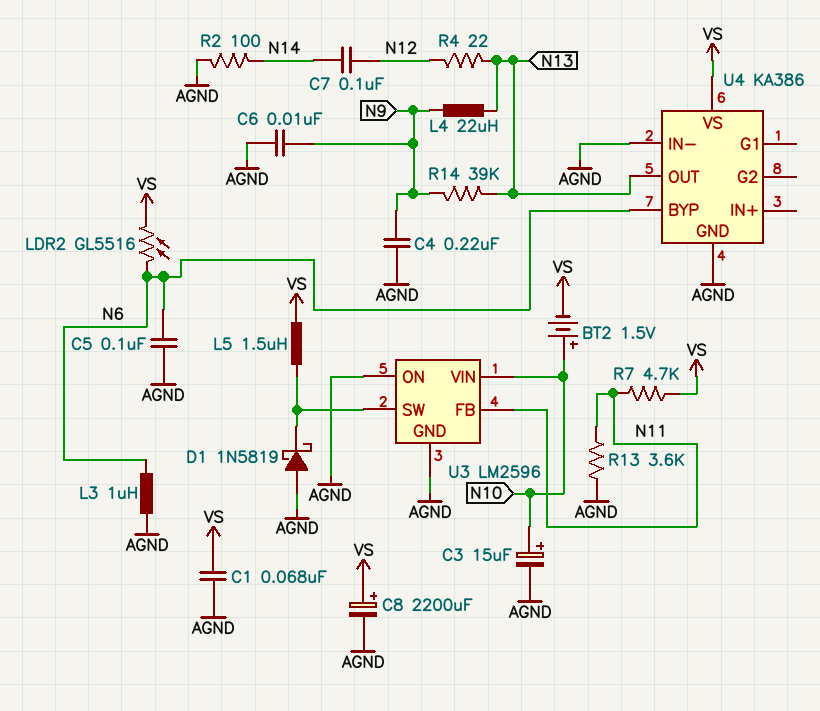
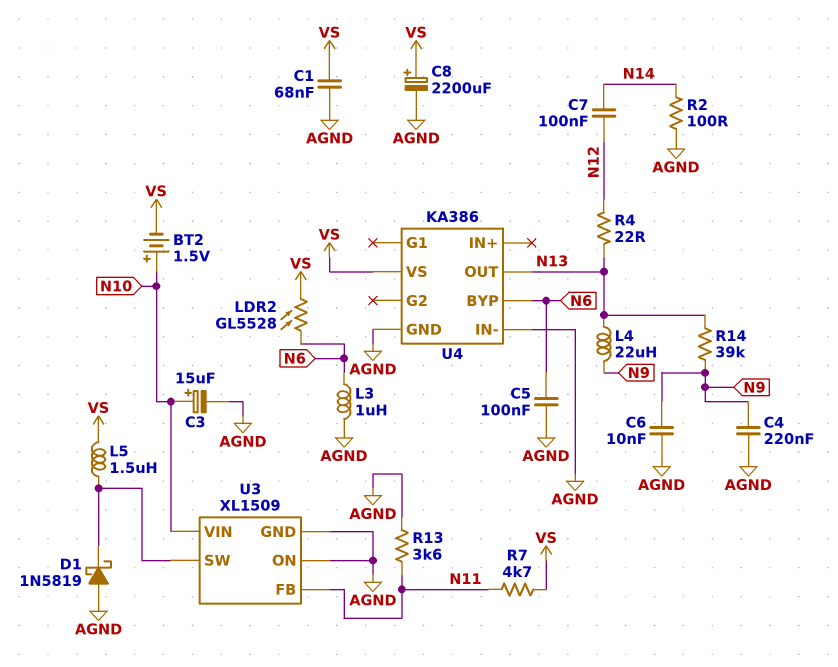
LDR2: GL5516 (N6, VS) -> GL5528 (N6, VS)
U3: LM2596 -> XL1509

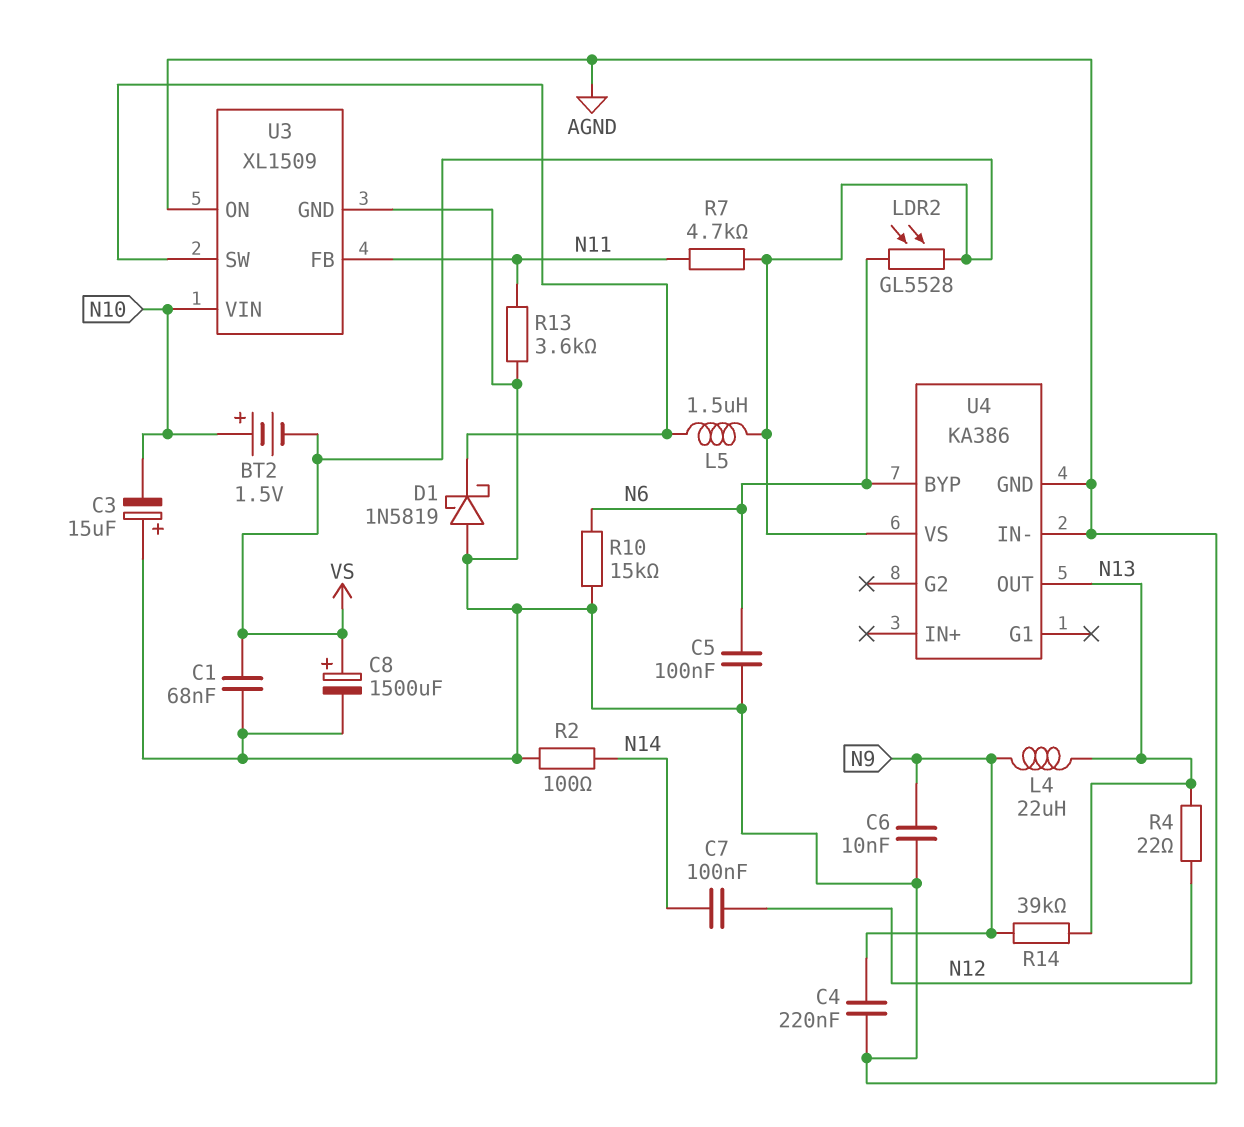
C3: 15uF (plus N10, minus AGND) -> 15uF (plus AGND, minus N10)
C8: 2200uF (plus VS, minus AGND) -> 1500uF (plus VS, minus AGND)
L3: 1uH (AGND, N6) -> none
R10: none -> 15k (AGND, N6)

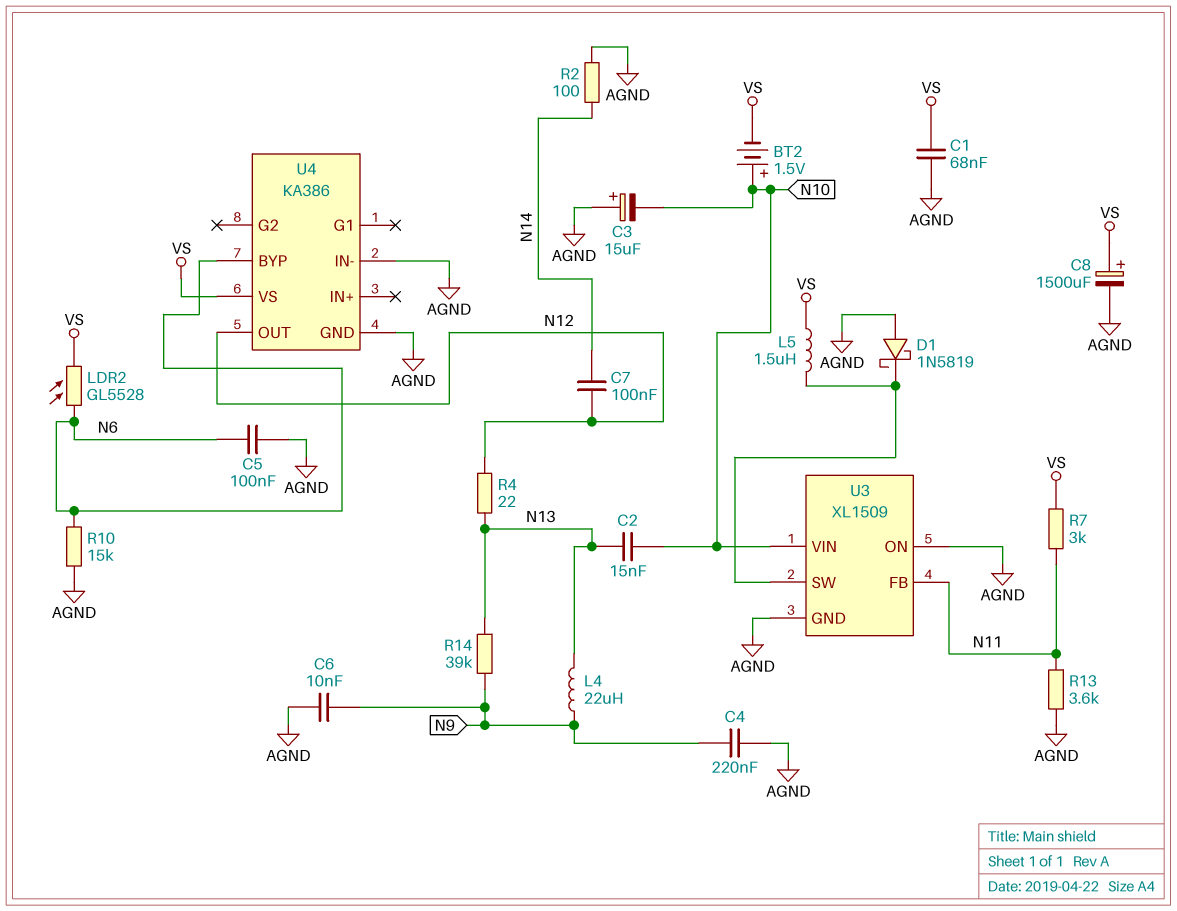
C2: none -> 15nF (N10, N13)
R7: 4.7k (N11, VS) -> 3k (N11, VS)
U4 pin OUT: N13 -> N12

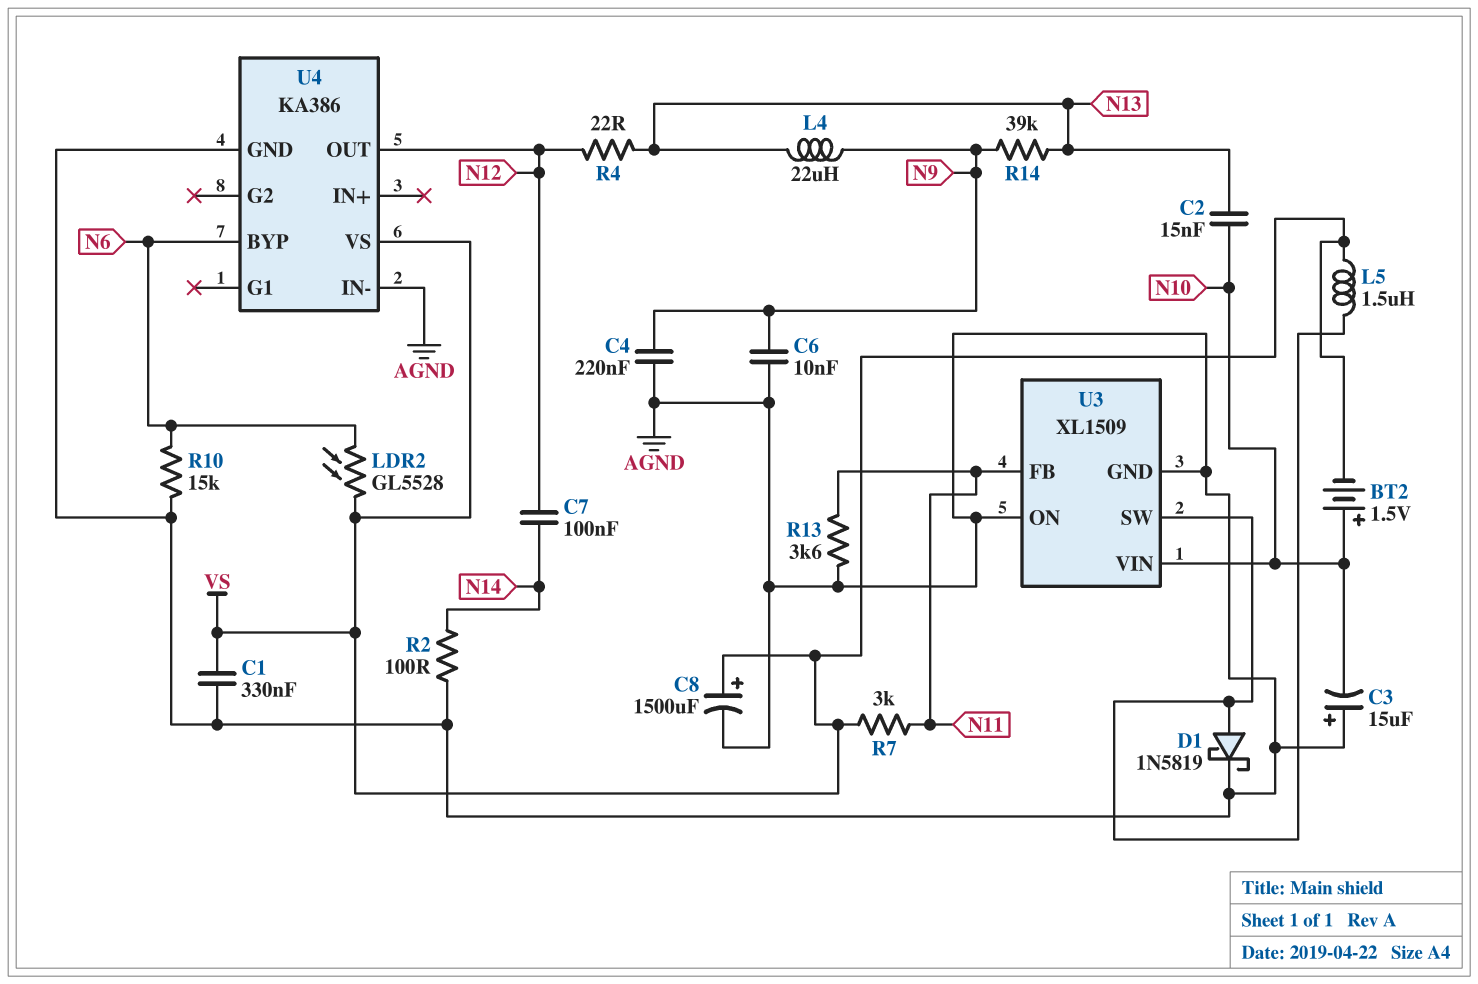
C1: 68nF (AGND, VS) -> 330nF (AGND, VS)
C5: 100nF (AGND, N6) -> none
D1: schottky 1N5819 (A AGND, K U3/SW) -> schottky 1N5819 (A U3/SW, K AGND)

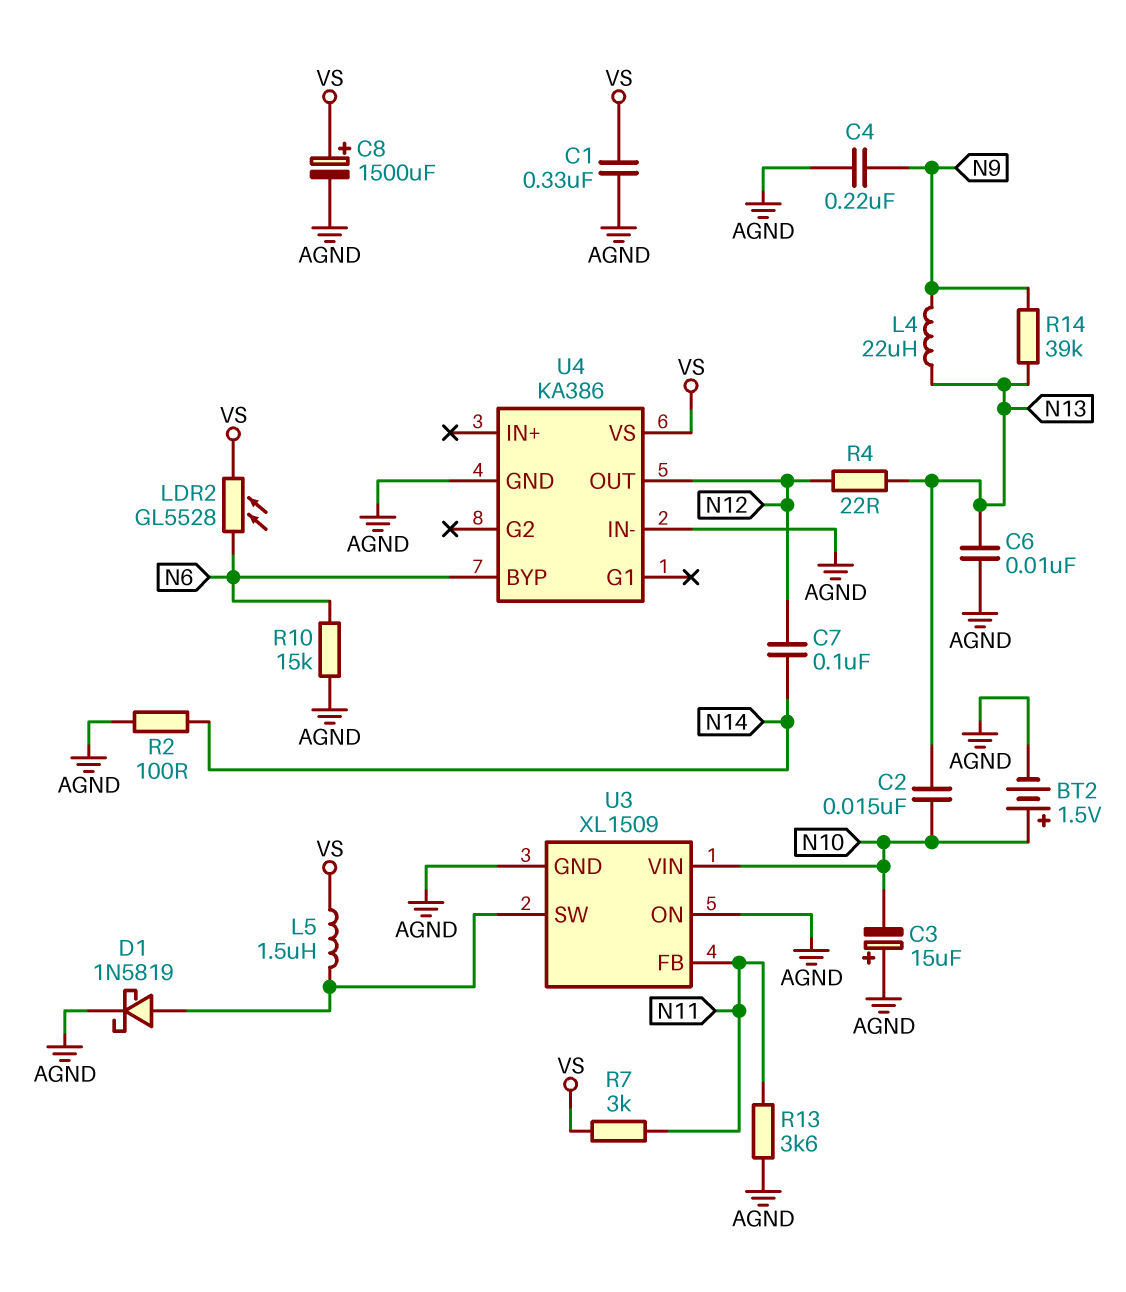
BT2: 1.5V (plus N10, minus VS) -> 1.5V (plus N10, minus AGND)
C6: 10nF (AGND, N9) -> 10nF (AGND, N13)

